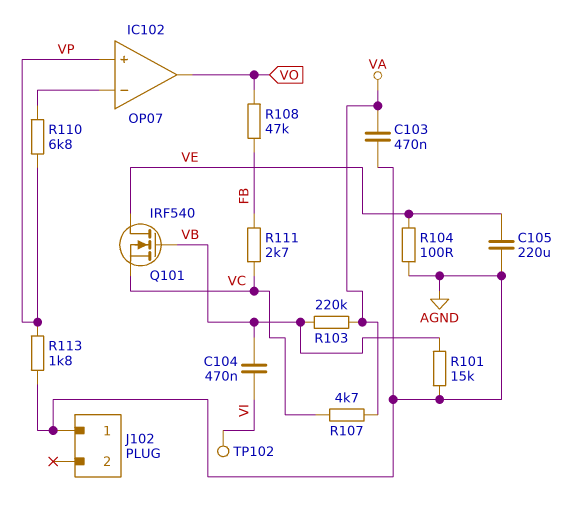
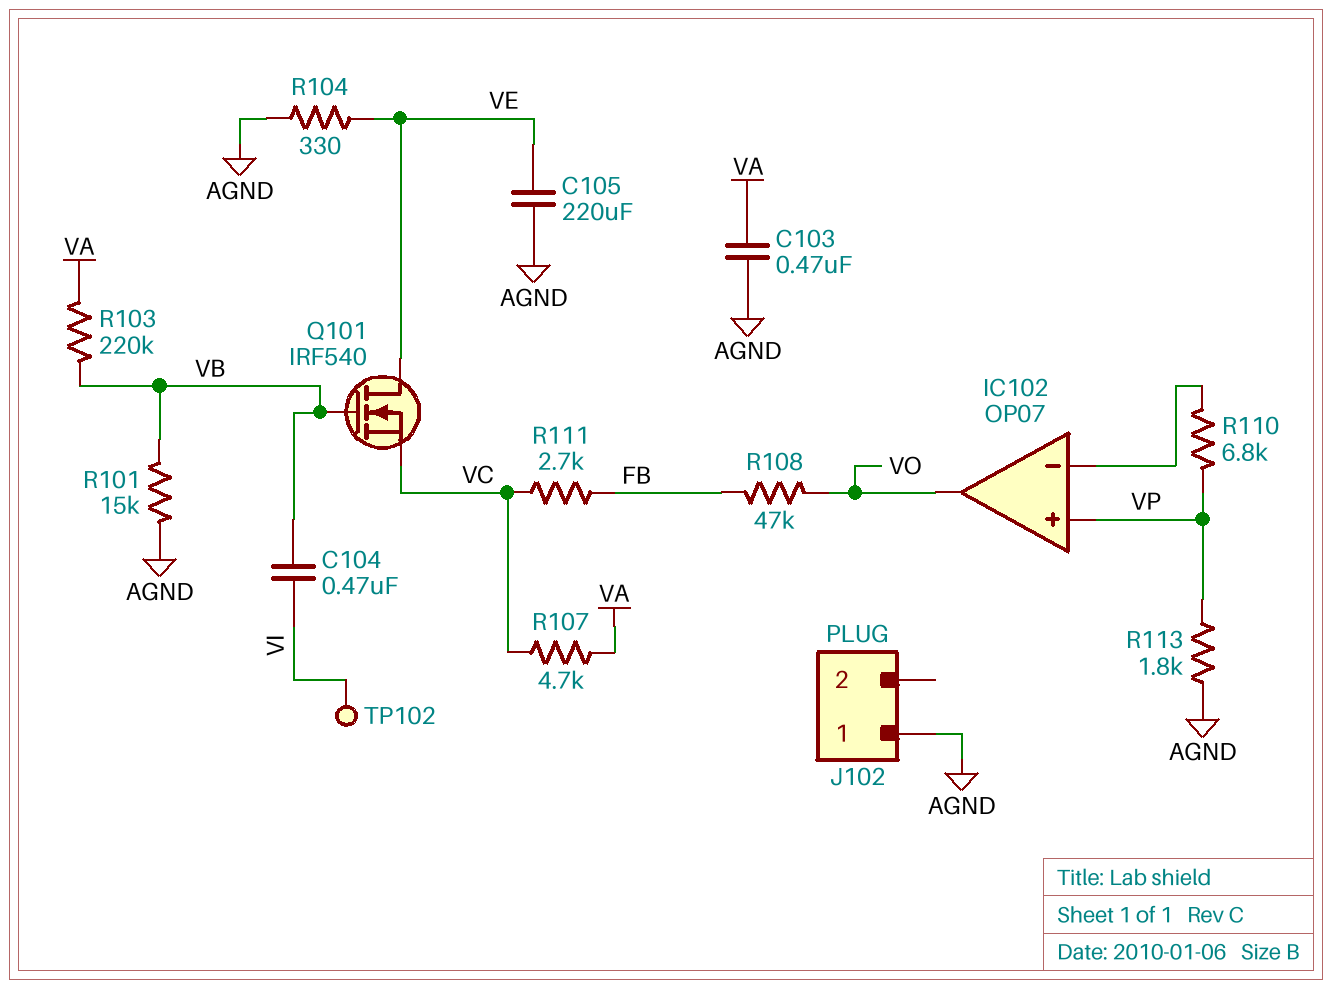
R104: 100 (AGND, VE) -> 330 (AGND, VE)

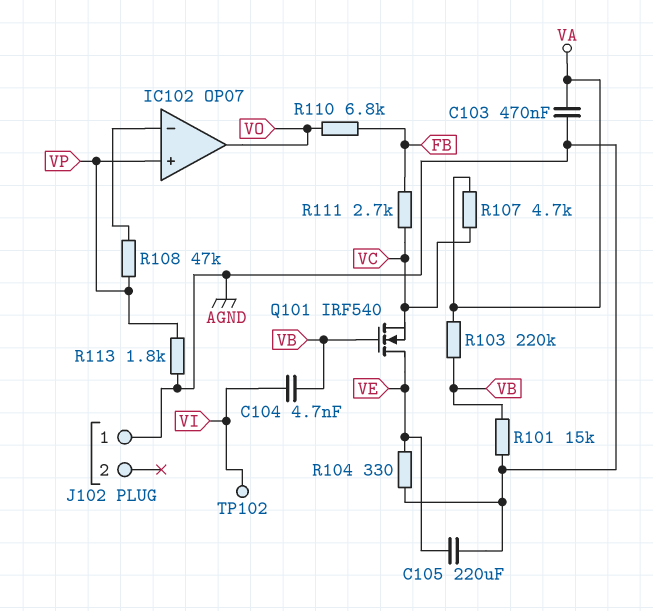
C104: 470nF (VB, VI) -> 4.7nF (VB, VI)
R108: 47k (FB, VO) -> 47k (IC102/in-, VP)
R110: 6.8k (IC102/in-, VP) -> 6.8k (FB, VO)

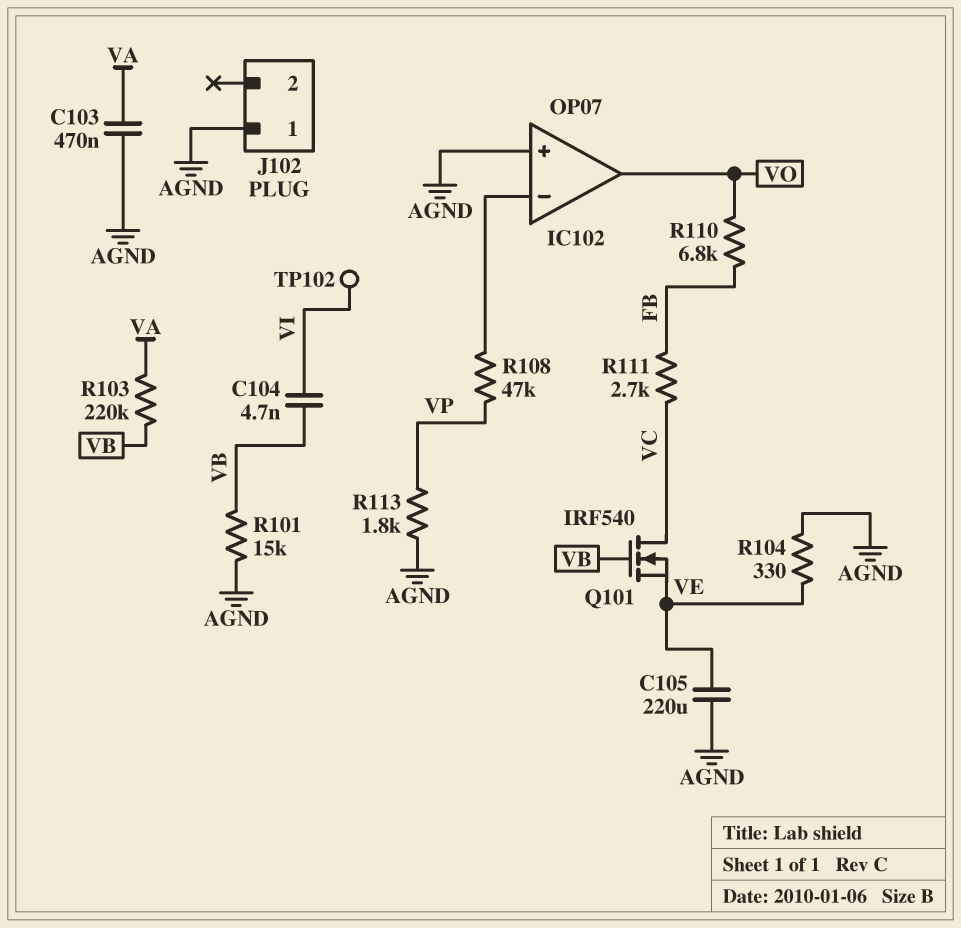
IC102 pin in+: VP -> AGND
Q101: NMOS IRF540 (G VB, D VE, S VC) -> NMOS IRF540 (G VB, D VC, S VE)
R107: 4.7k (VA, VC) -> none

